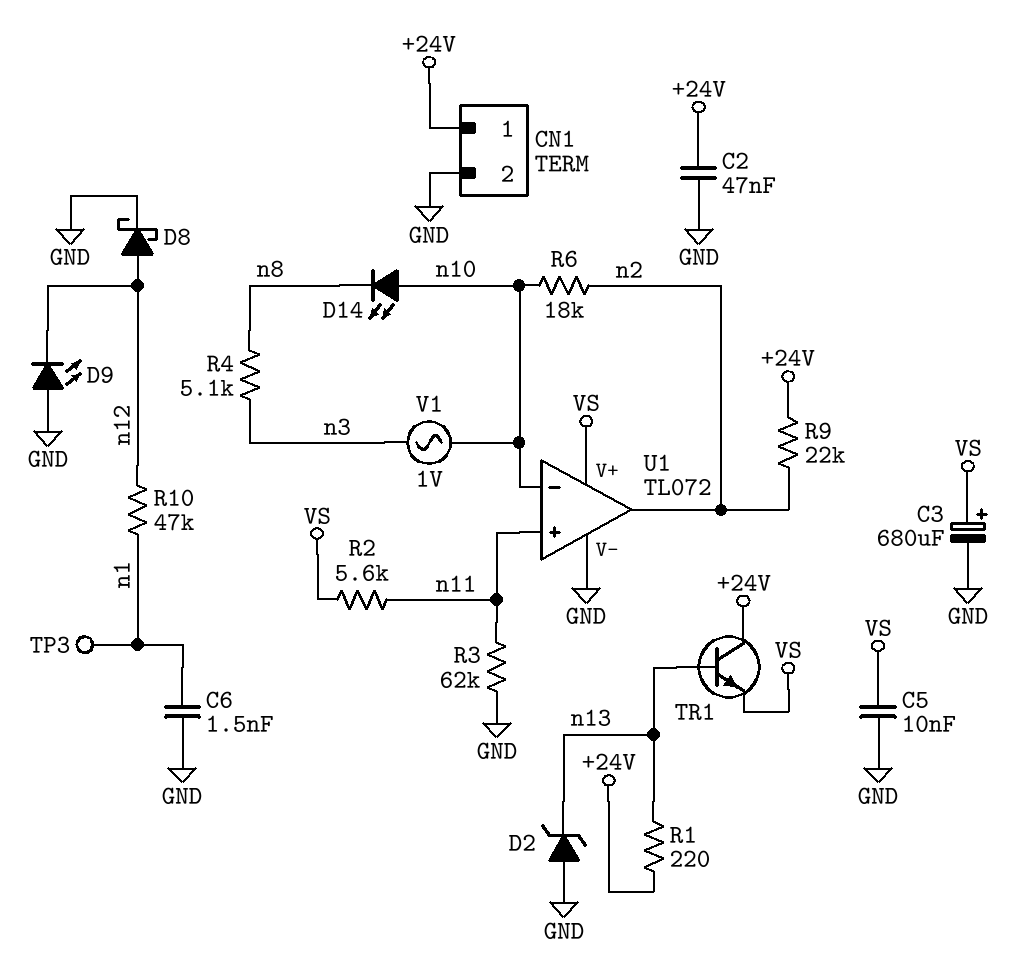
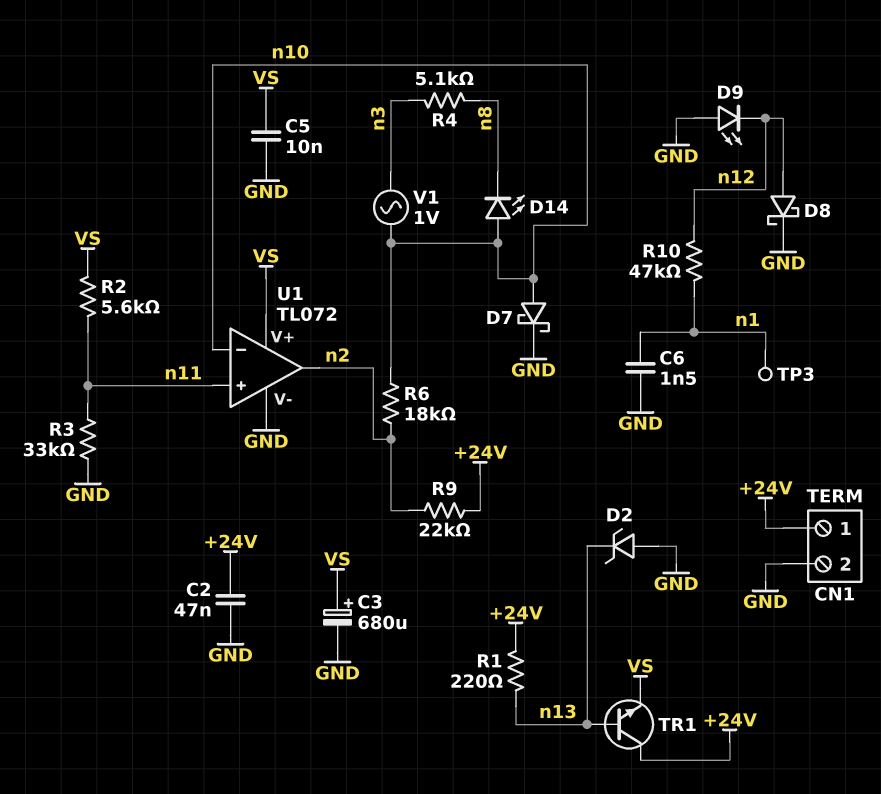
D7: none -> schottky (A n10, K GND)
R3: 62k (GND, n11) -> 33k (GND, n11)

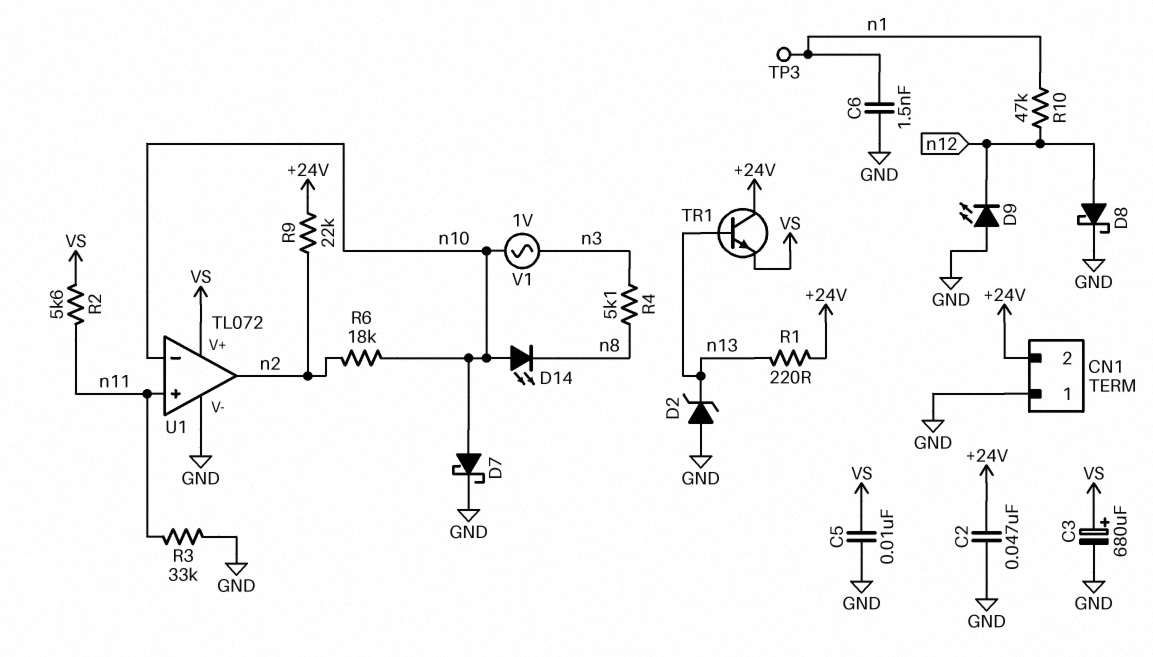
CN1 pin 1: +24V -> GND
CN1 pin 2: GND -> +24V

